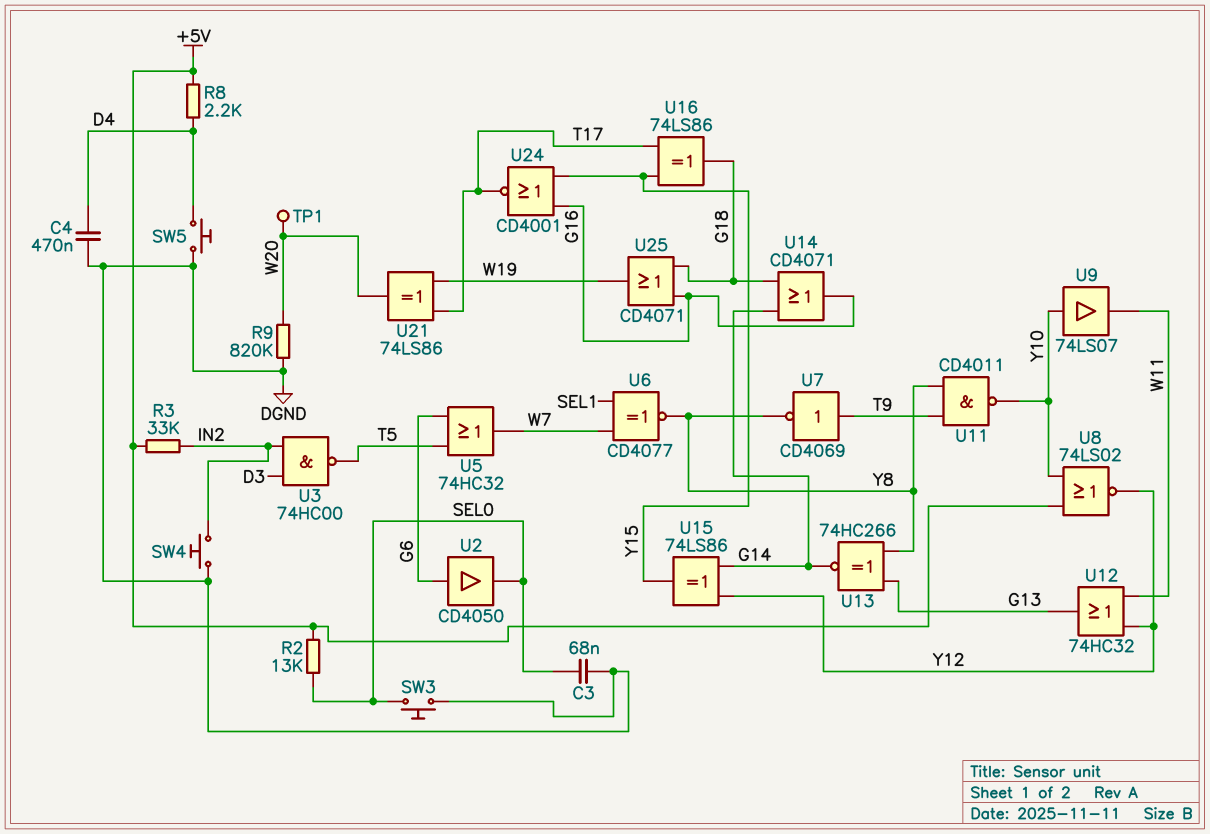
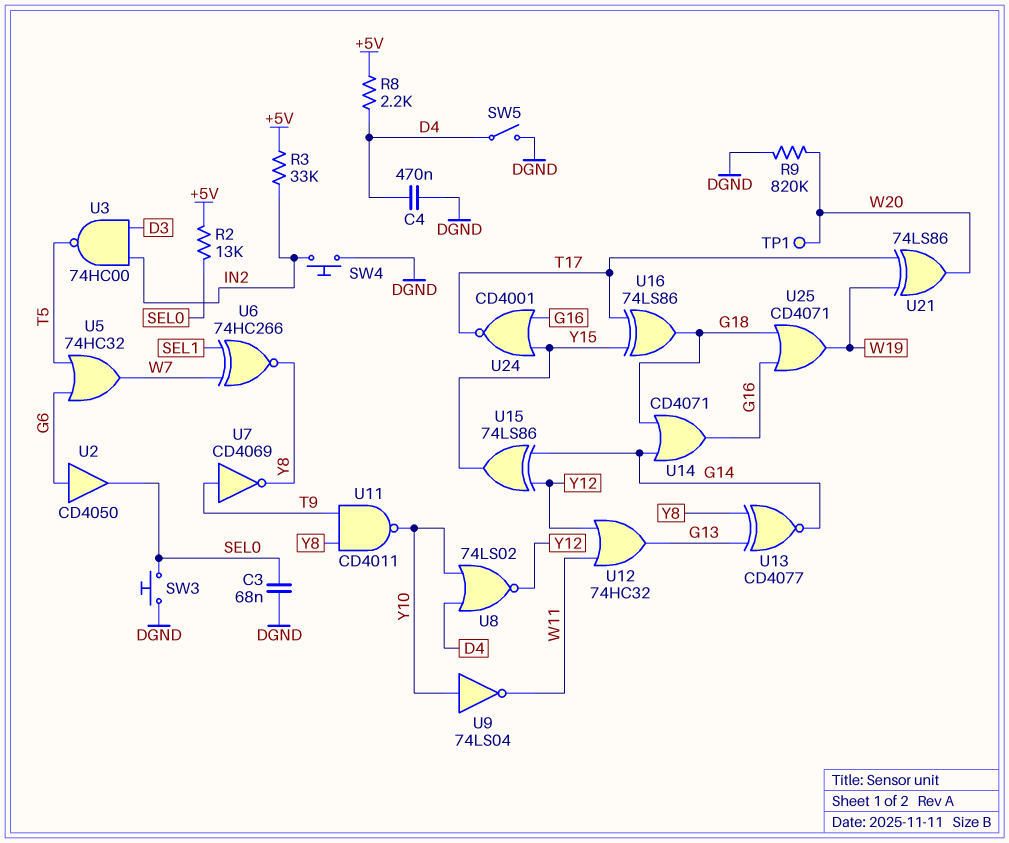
SW5: button (D4, DGND) -> switch (D4, DGND)
U6: XNOR CD4077 (in SEL1, in W7, out Y8) -> XNOR 74HC266 (in SEL1, in W7, out Y8)
U8: NOR 74LS02 (in +5V, in Y10, out Y12) -> NOR 74LS02 (in D4, in Y10, out Y12)
U9: buffer 74LS07 (in Y10, out W11) -> NOT 74LS04 (in Y10, out W11)
U13: XNOR 74HC266 (in G13, in Y8, out G14) -> XNOR CD4077 (in G13, in Y8, out G14)

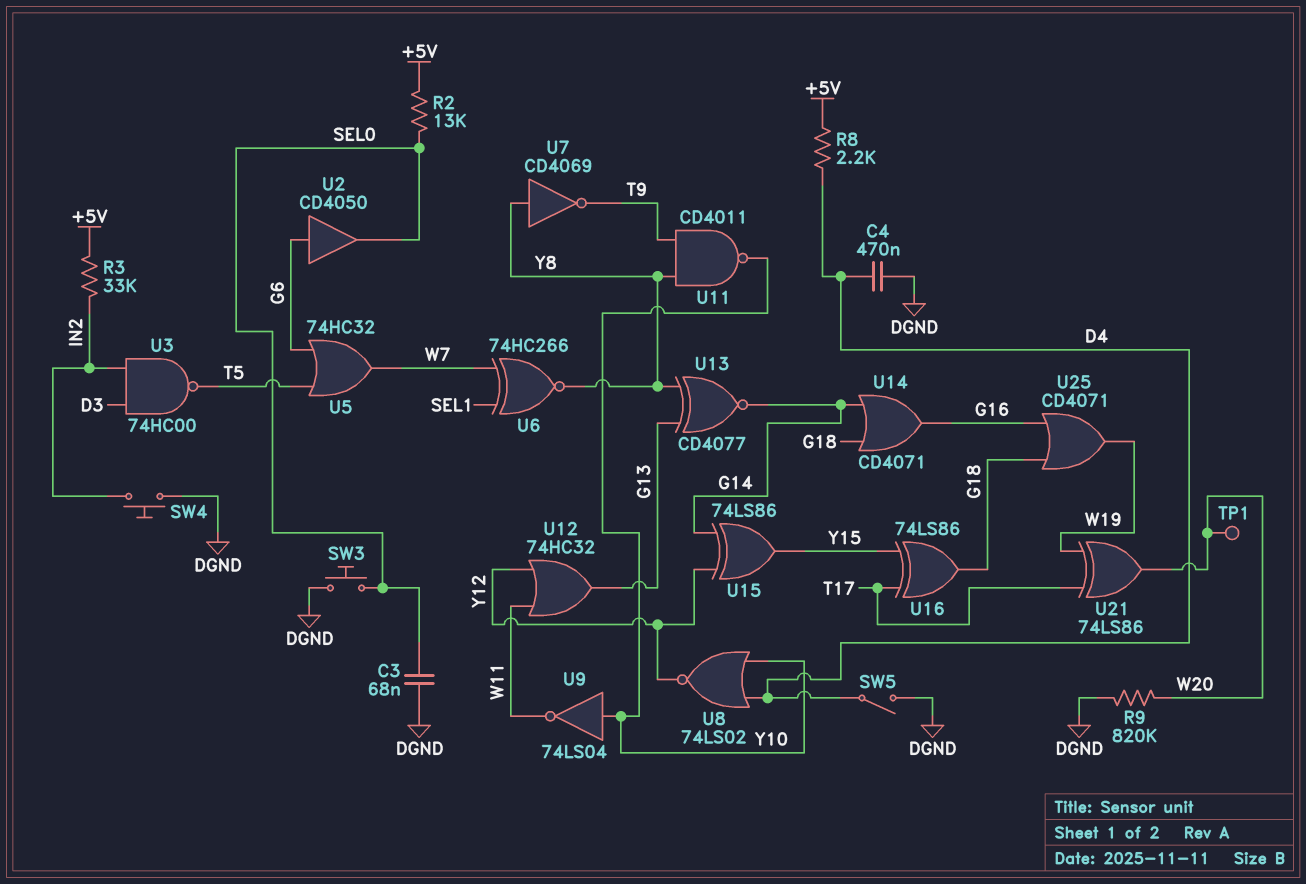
U7: NOT CD4069 (in T9, out Y8) -> NOT CD4069 (in Y8, out T9)
U24: NOR CD4001 (in G16, in Y15, out T17) -> none

